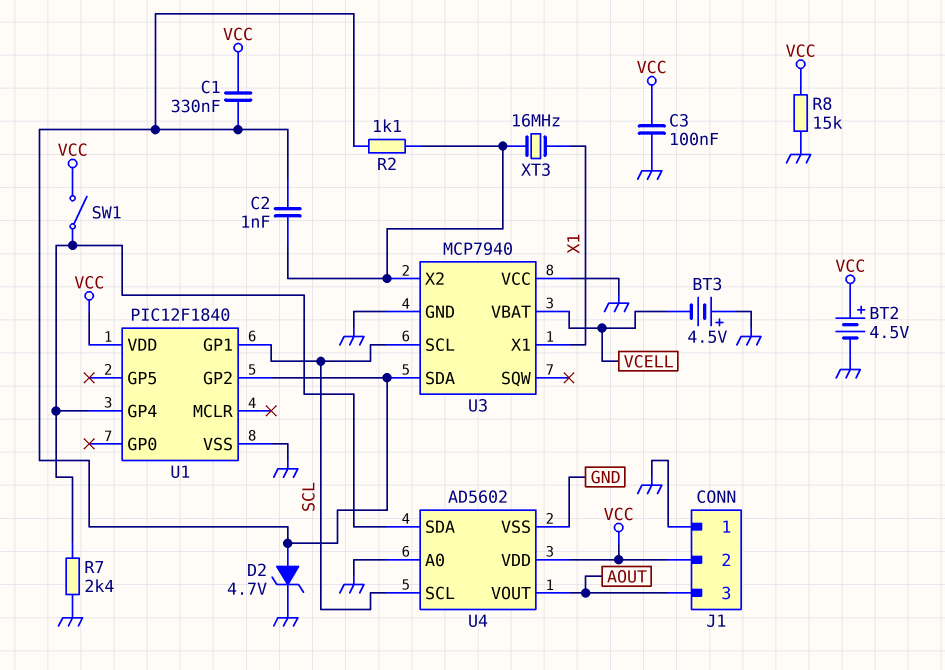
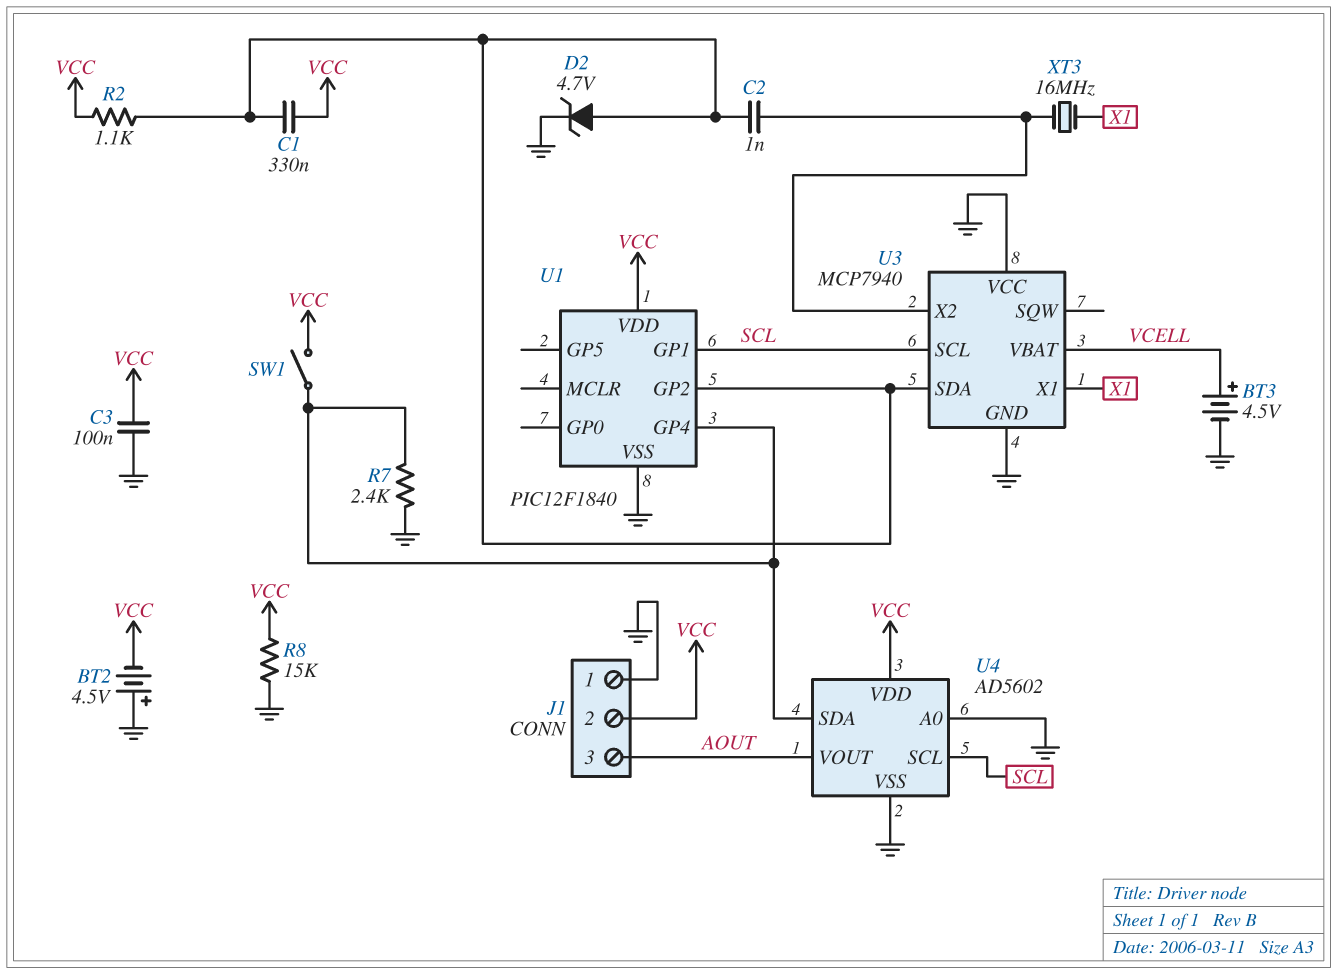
BT2: 4.5V (plus VCC, minus GND) -> 4.5V (plus GND, minus VCC)
BT3: 4.5V (plus GND, minus VCELL) -> 4.5V (plus VCELL, minus GND)
R2: 1.1k (U1/GP2, U3/X2) -> 1.1k (U1/GP2, VCC)

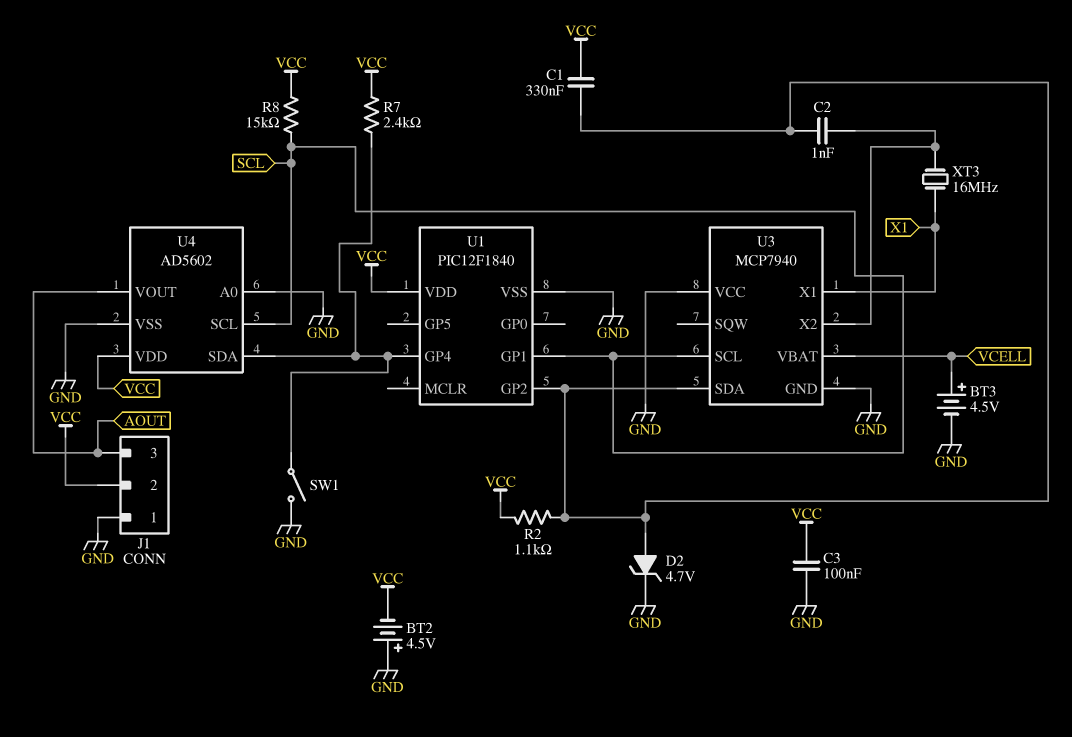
R7: 2.4k (GND, U1/GP4) -> 2.4k (U1/GP4, VCC)
R8: 15k (GND, VCC) -> 15k (SCL, VCC)
SW1: switch (U1/GP4, VCC) -> switch (GND, U1/GP4)

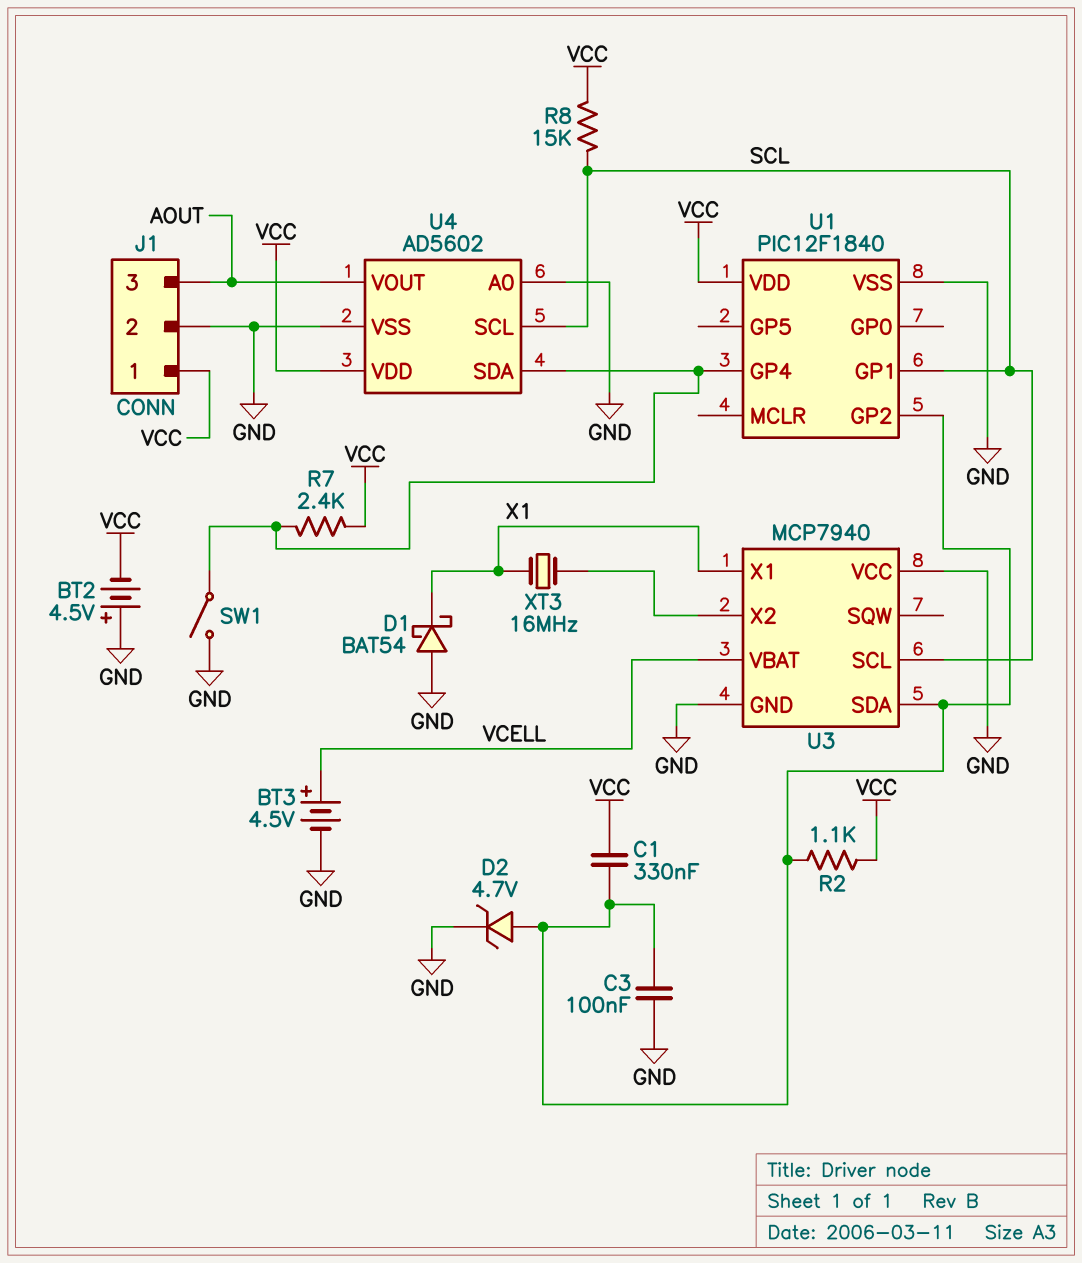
C2: 1nF (U1/GP2, U3/X2) -> none
C3: 100nF (GND, VCC) -> 100nF (GND, U1/GP2)
D1: none -> schottky BAT54 (A GND, K X1)
J1 pin 1: GND -> VCC
J1 pin 2: VCC -> GND

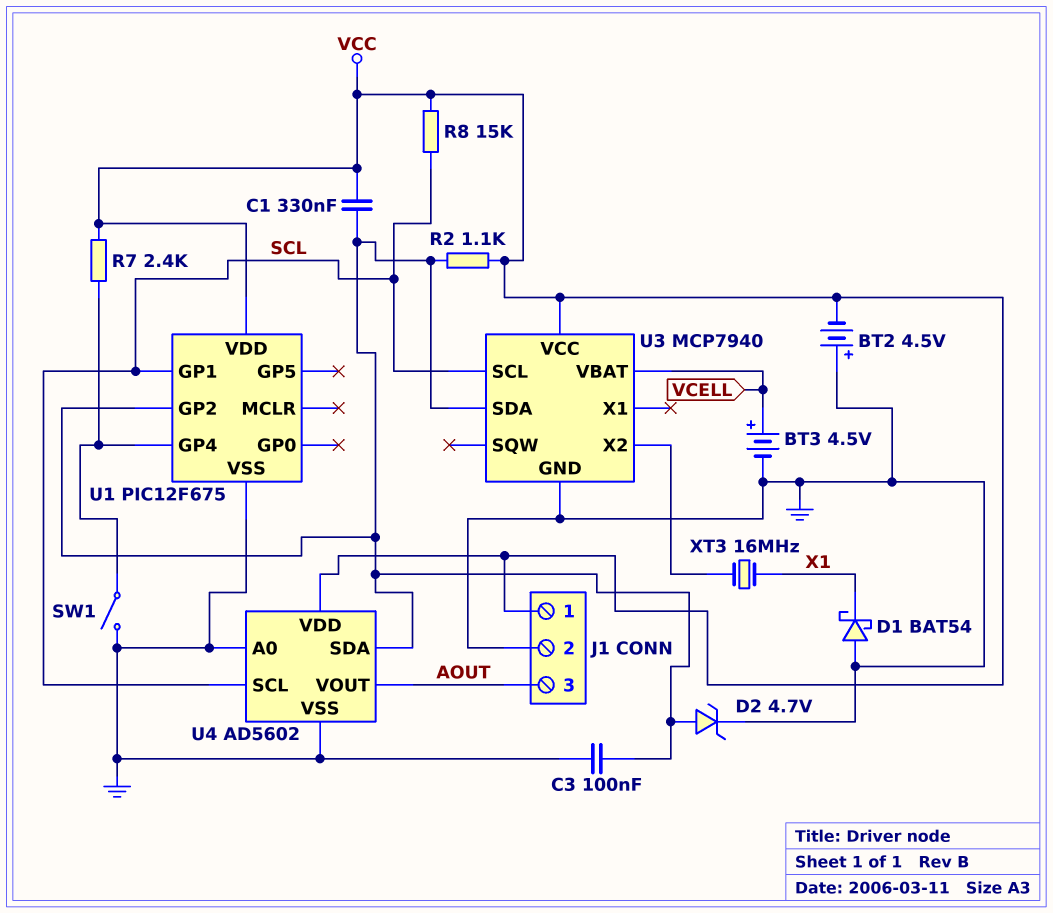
U1: PIC12F1840 -> PIC12F675
U3 pin VCC: GND -> VCC
U3 pin X1: X1 -> none
U4 pin SDA: U1/GP4 -> U1/GP2

